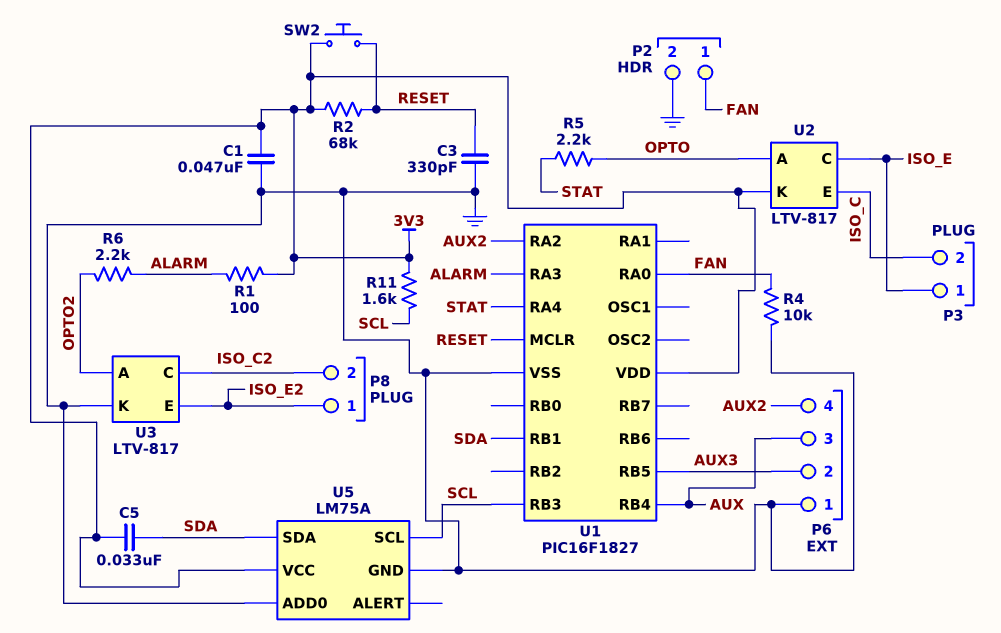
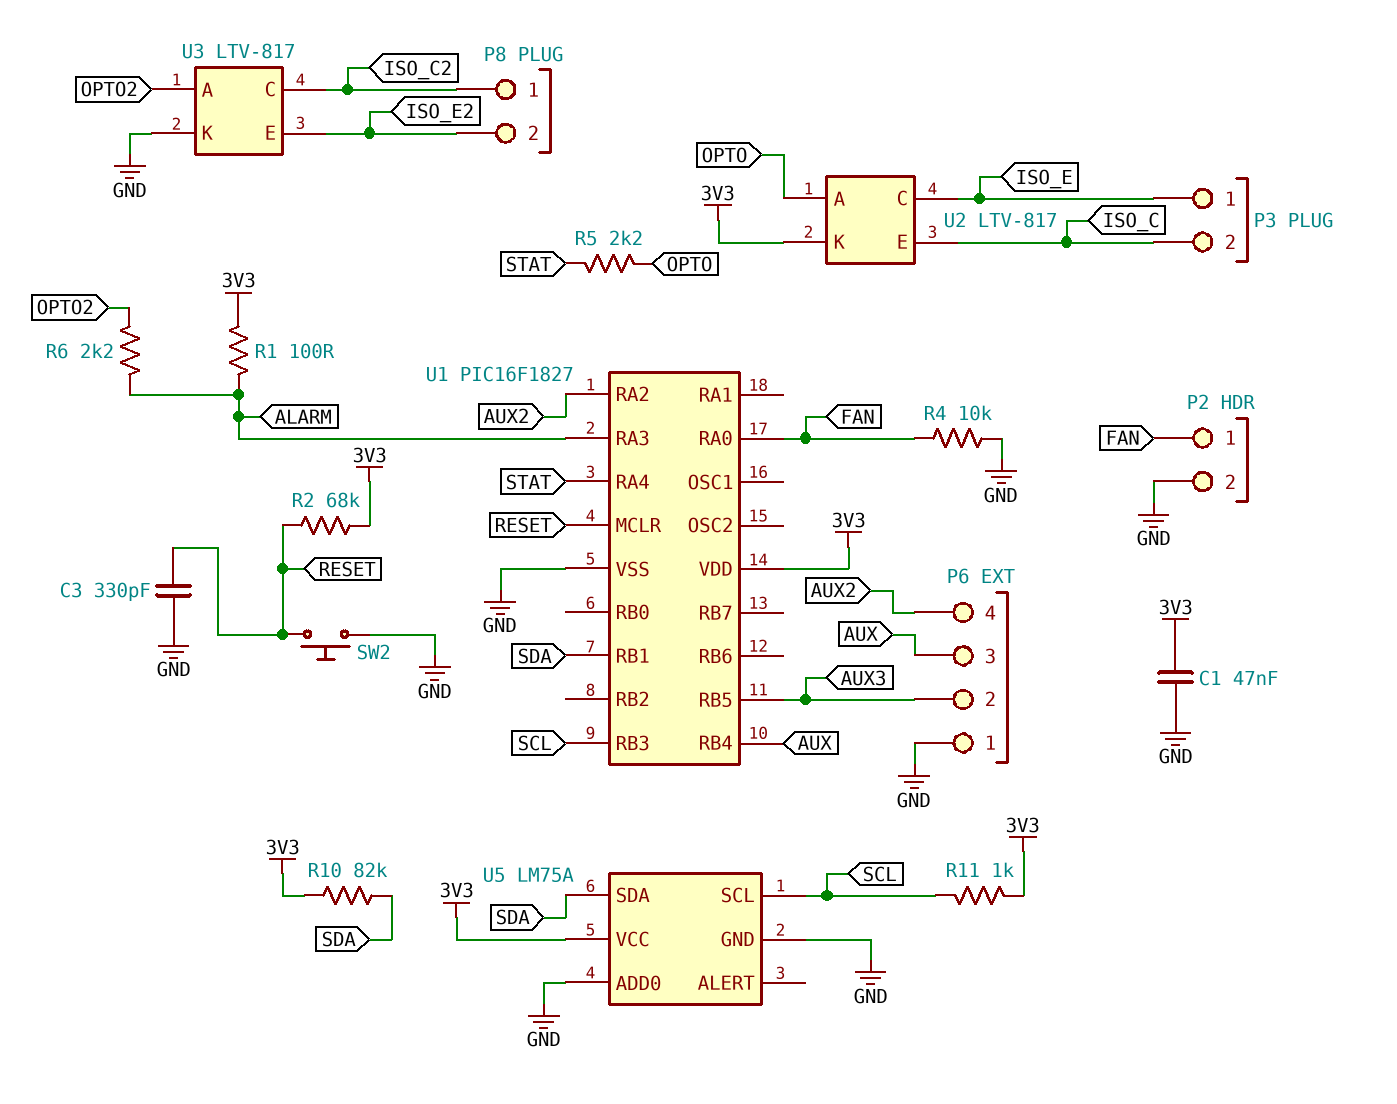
C5: 33nF (3V3, SDA) -> none
P8 pin 1: ISO_E2 -> ISO_C2
P8 pin 2: ISO_C2 -> ISO_E2
R10: none -> 82k (3V3, SDA)
R11: 1.6k (3V3, SCL) -> 1k (3V3, SCL)
SW2: button (3V3, RESET) -> button (GND, RESET)

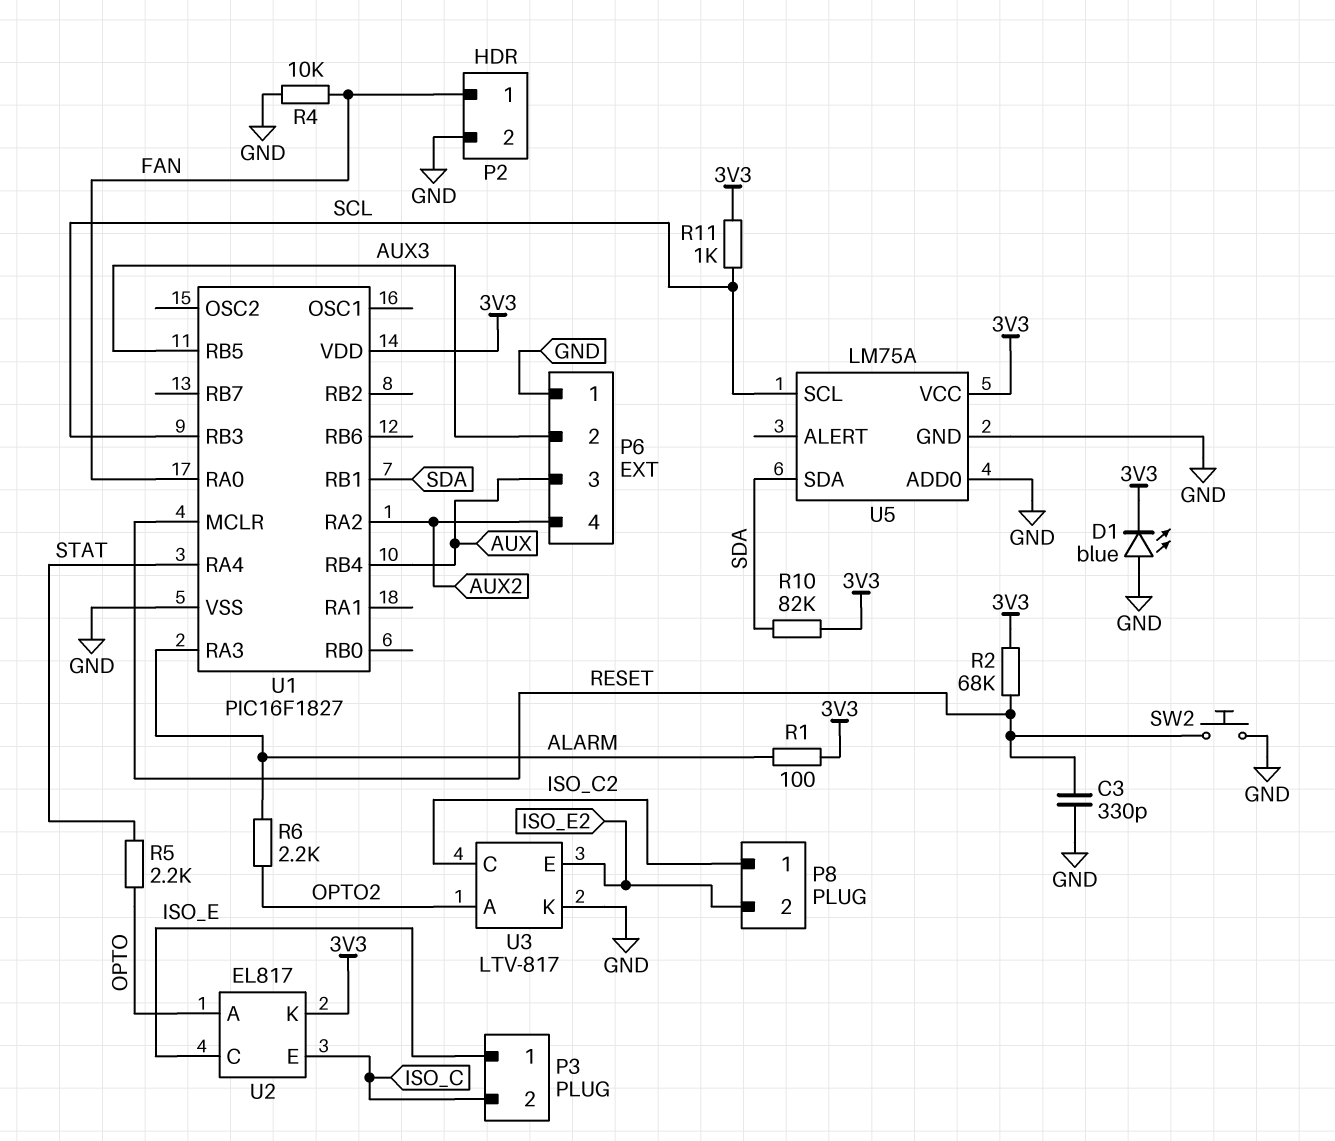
C1: 47nF (3V3, GND) -> none
D1: none -> LED blue (A GND, K 3V3)
U2: LTV-817 -> EL817

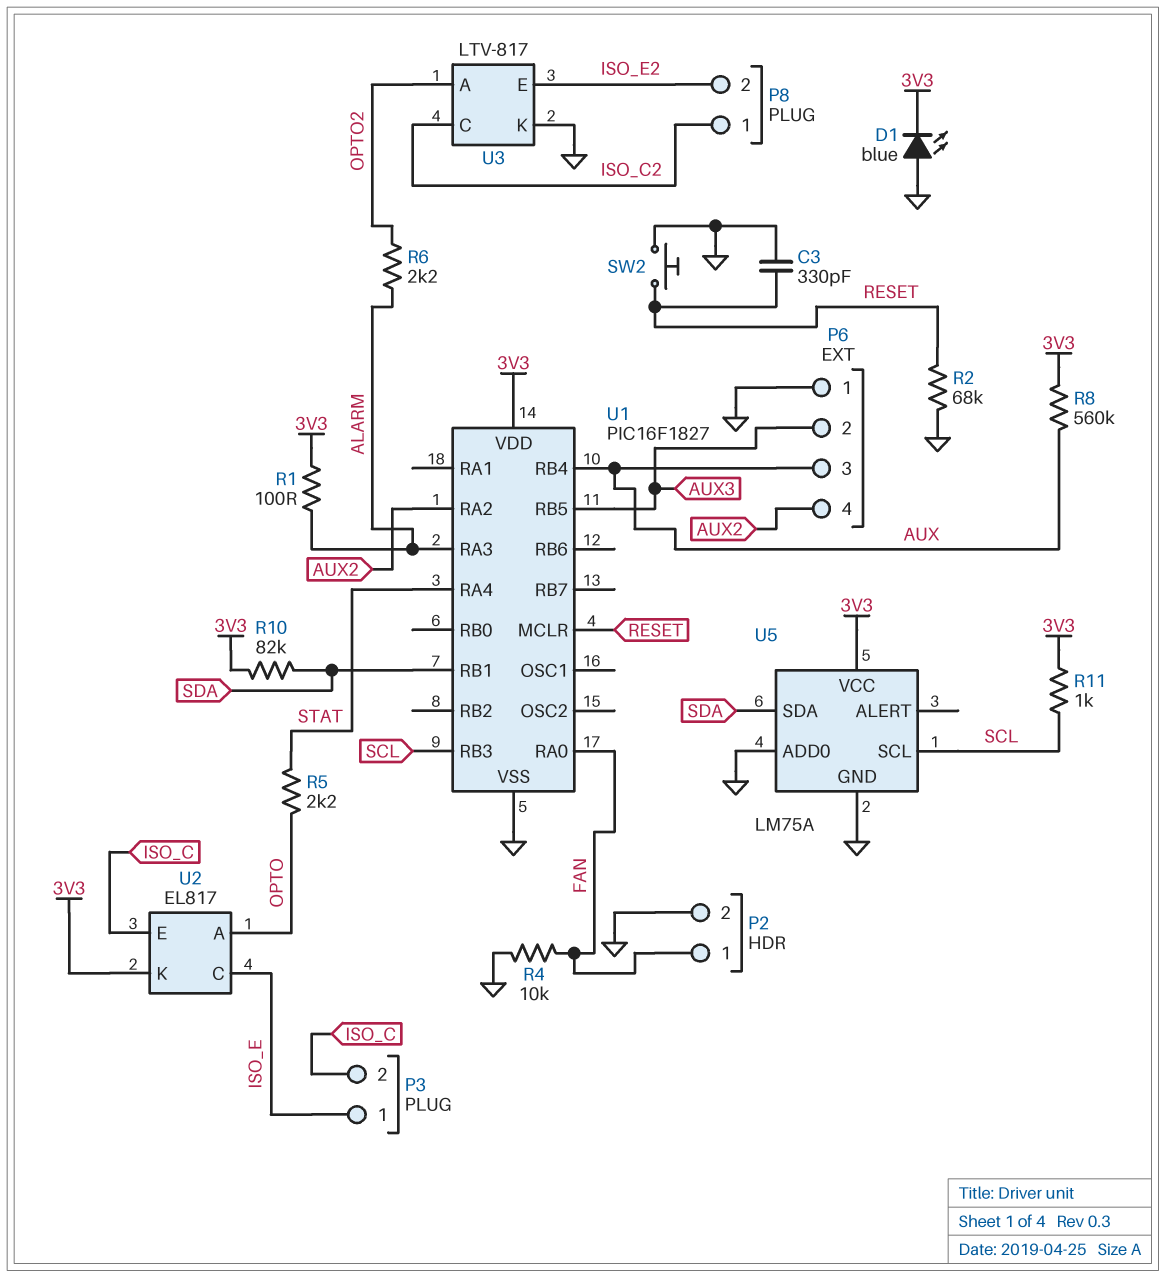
R2: 68k (3V3, RESET) -> 68k (GND, RESET)
R8: none -> 560k (3V3, AUX)

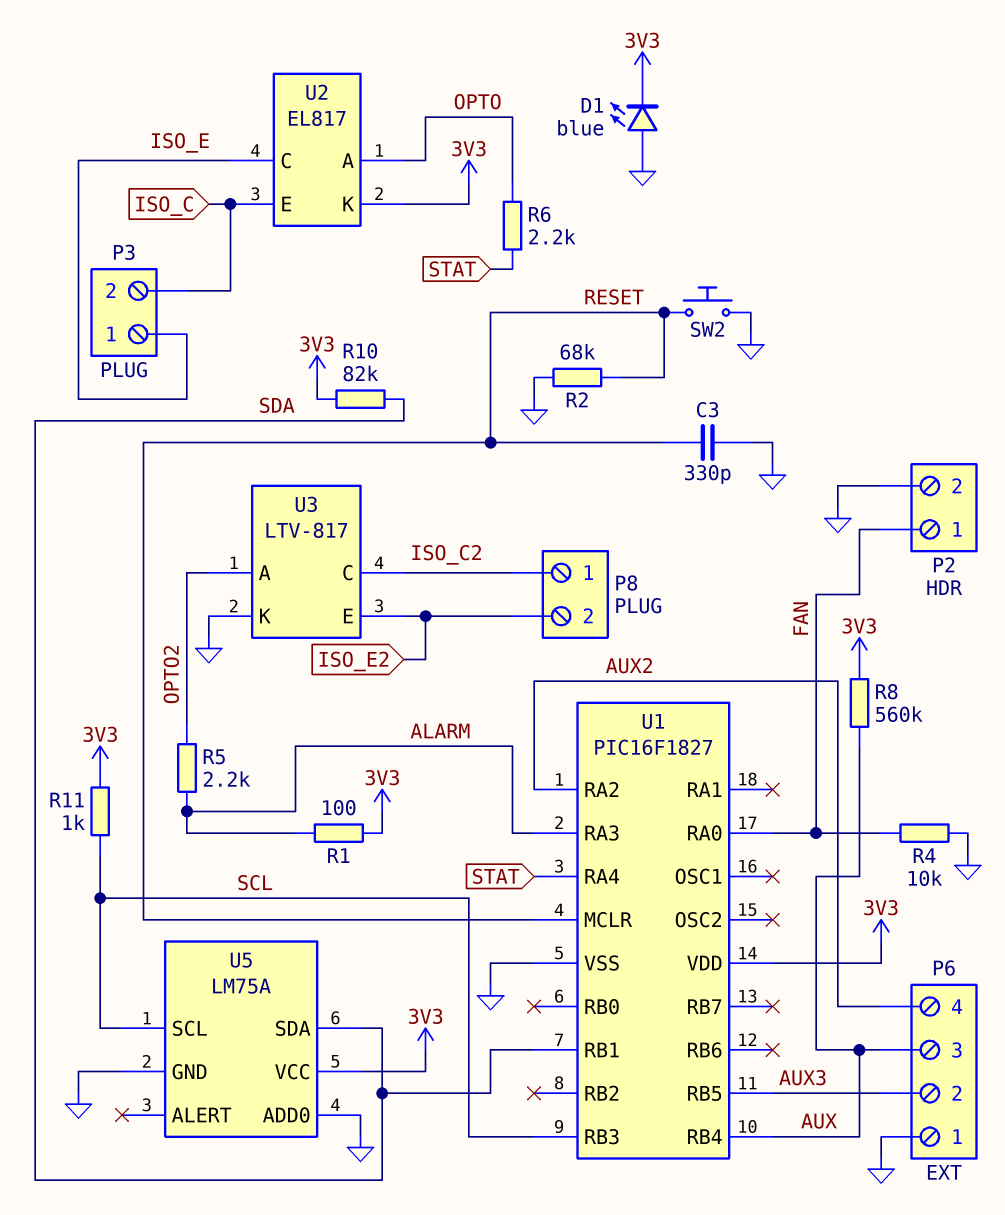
R5: 2.2k (OPTO, STAT) -> 2.2k (ALARM, OPTO2)
R6: 2.2k (ALARM, OPTO2) -> 2.2k (OPTO, STAT)

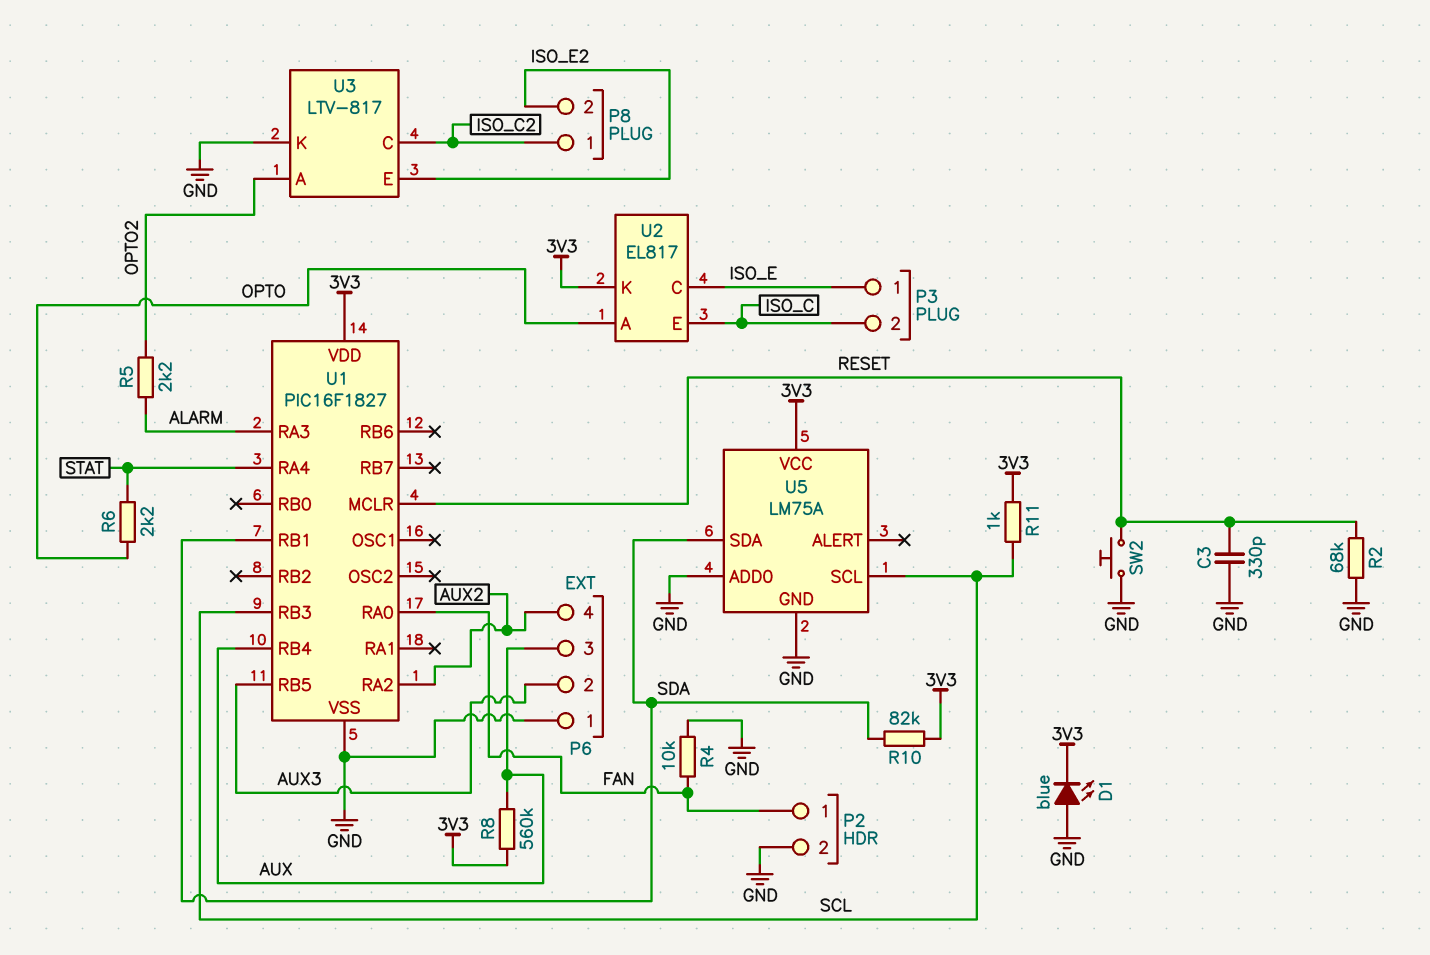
R1: 100 (3V3, ALARM) -> none

